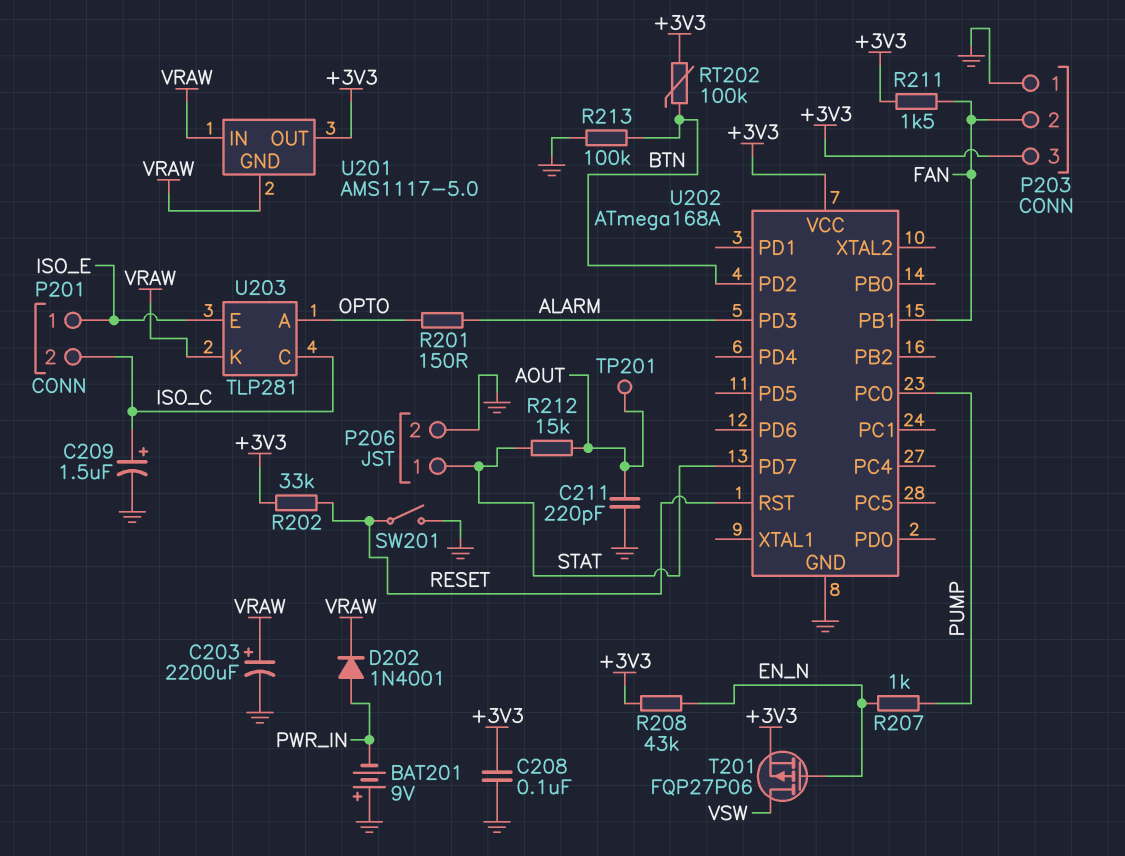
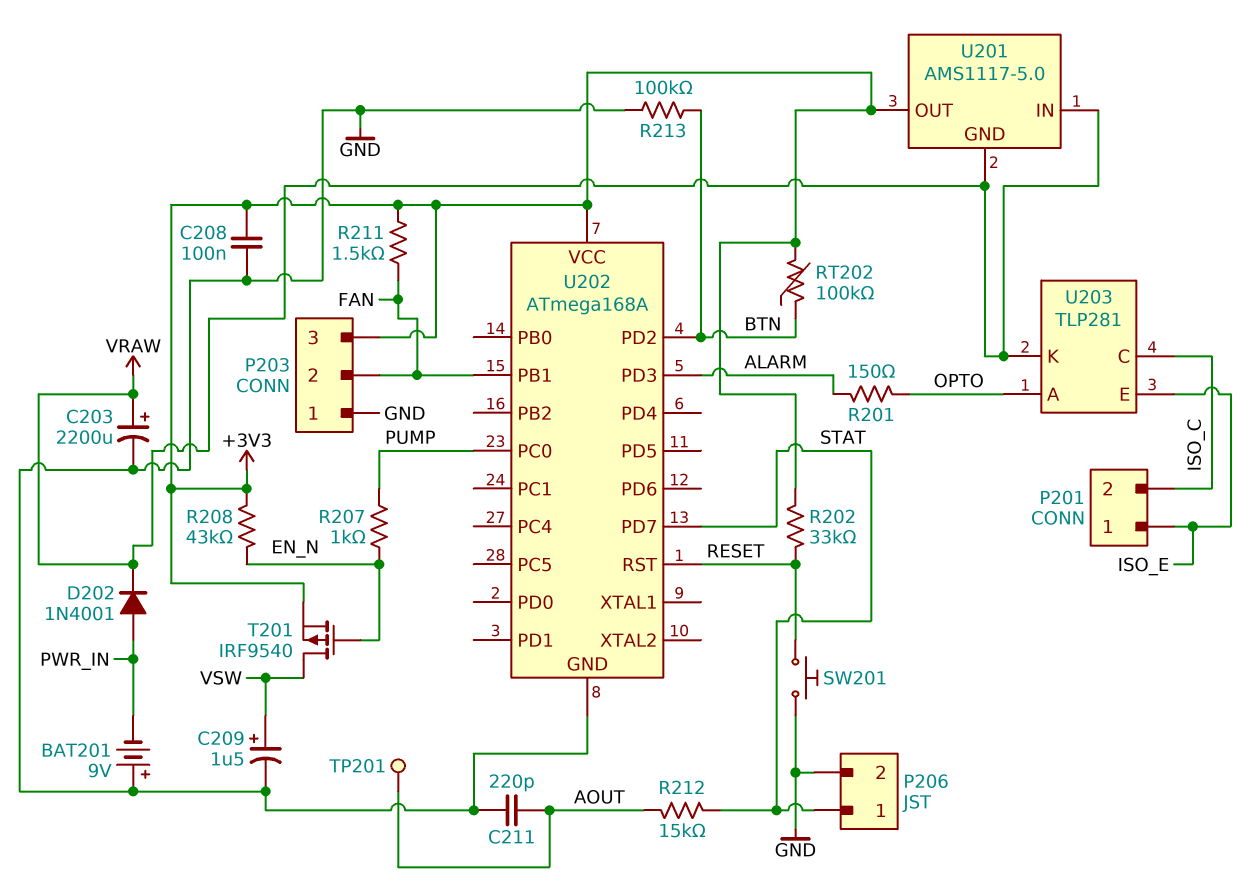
C209: 1.5uF (plus ISO_C, minus GND) -> 1.5uF (plus VSW, minus GND)
SW201: switch (GND, RESET) -> button (GND, RESET)
T201: PMOS FQP27P06 (G EN_N, D VSW, S +3V3) -> PMOS IRF9540 (G EN_N, D VSW, S +3V3)

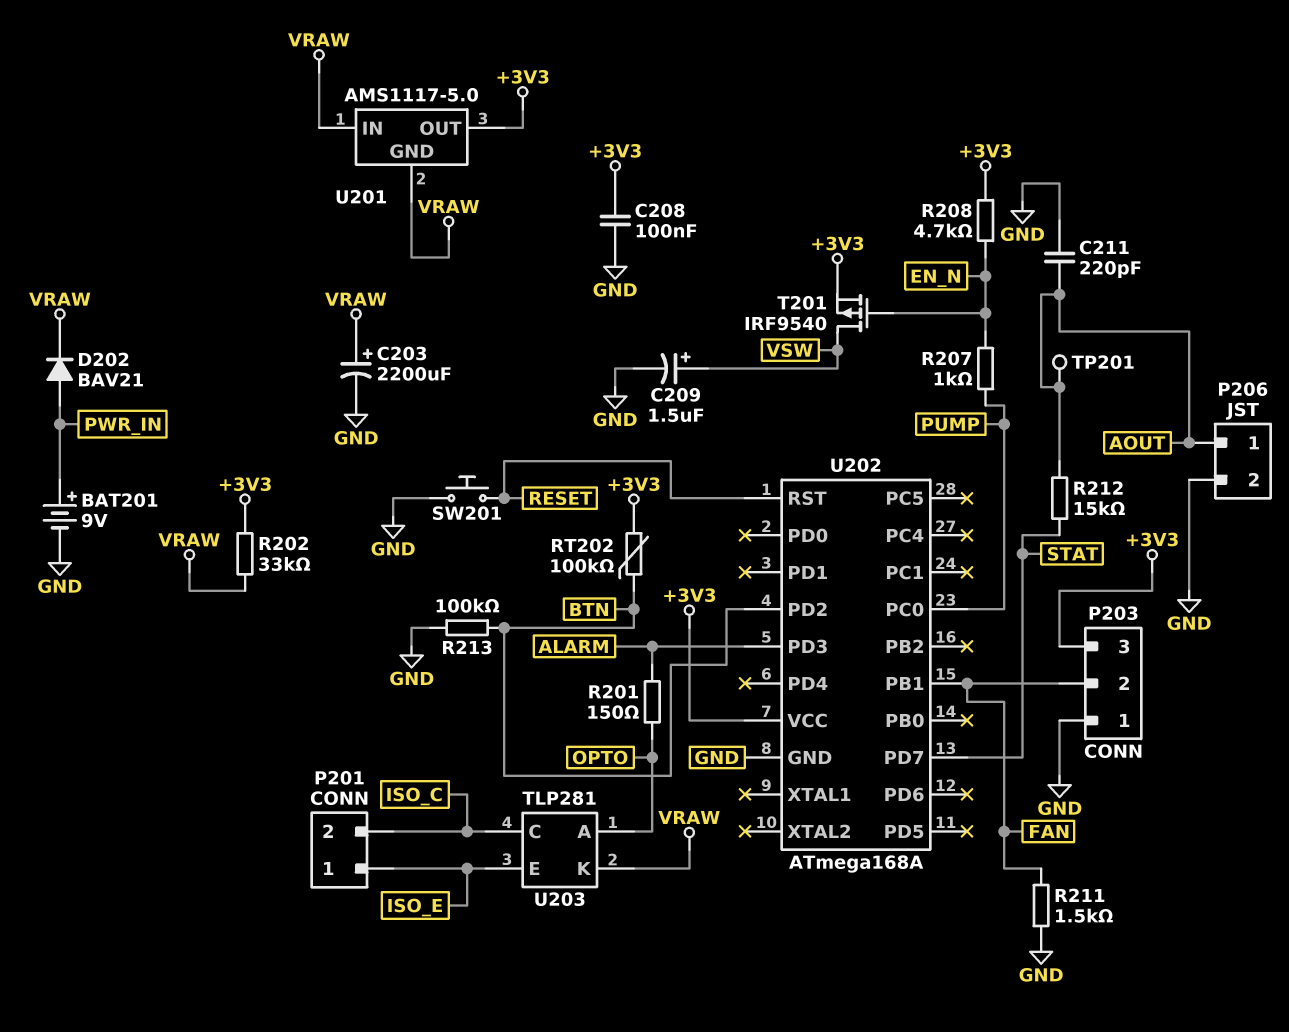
BAT201: 9V (plus GND, minus PWR_IN) -> 9V (plus PWR_IN, minus GND)
D202: diode 1N4001 (A PWR_IN, K VRAW) -> diode BAV21 (A PWR_IN, K VRAW)
P206 pin 1: STAT -> AOUT
R202: 33k (+3V3, RESET) -> 33k (+3V3, VRAW)
R208: 43k (+3V3, EN_N) -> 4.7k (+3V3, EN_N)
R211: 1.5k (+3V3, FAN) -> 1.5k (FAN, GND)

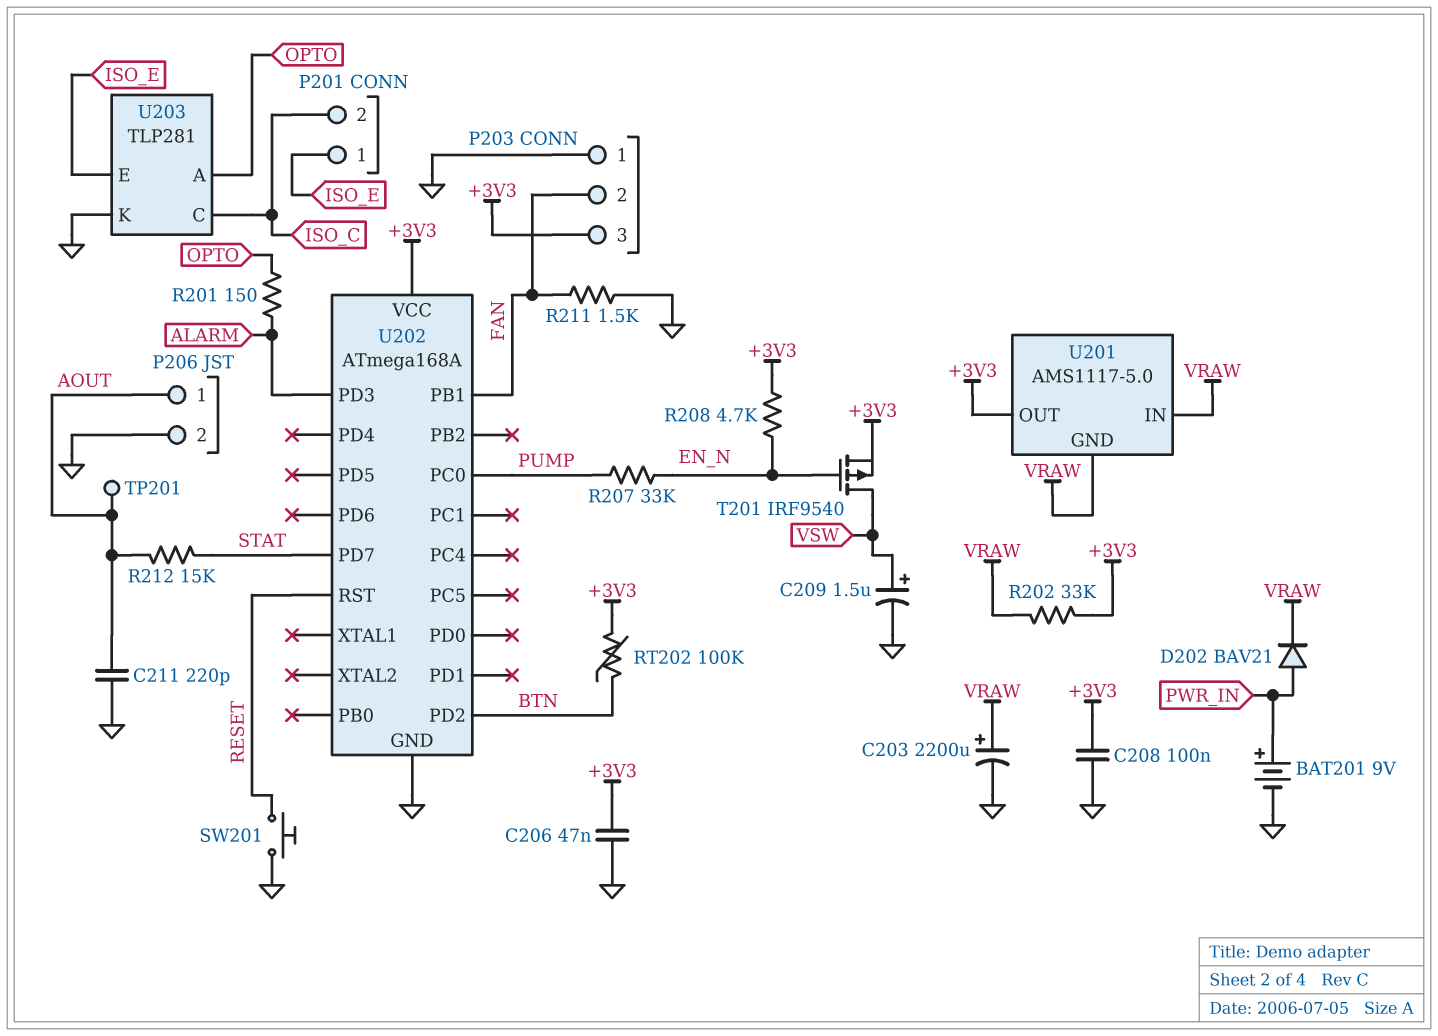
C206: none -> 47nF (+3V3, GND)
R207: 1k (EN_N, PUMP) -> 33k (EN_N, PUMP)
R213: 100k (BTN, GND) -> none
U203 pin K: VRAW -> GND

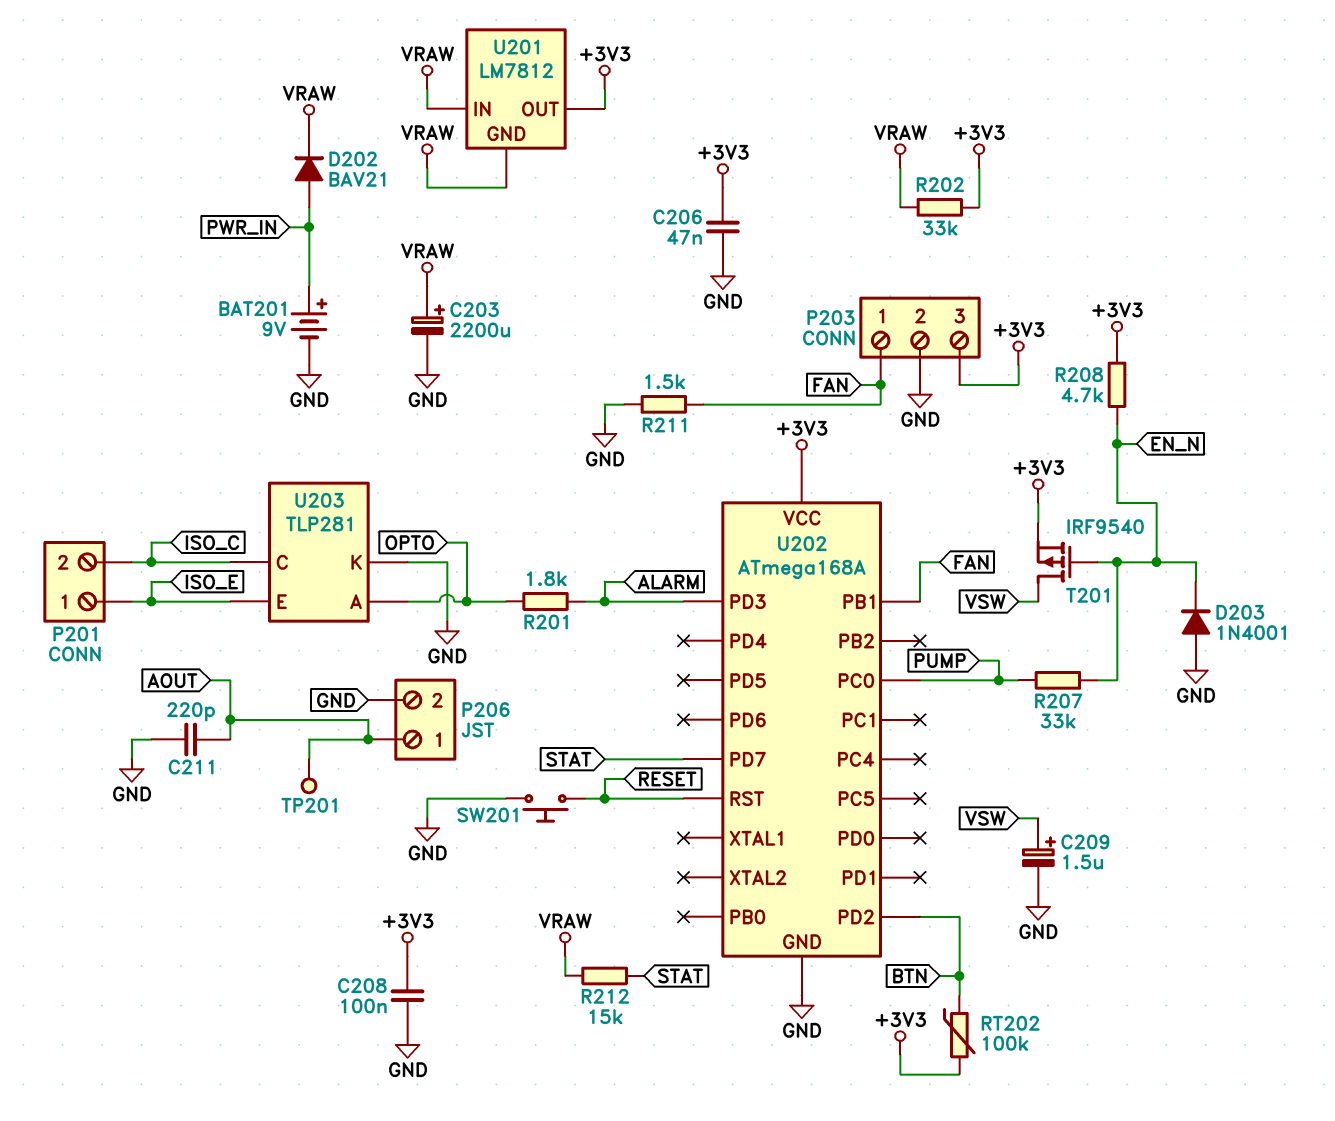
D203: none -> diode 1N4001 (A GND, K EN_N)
P203 pin 1: GND -> FAN
P203 pin 2: FAN -> GND
R201: 150 (ALARM, OPTO) -> 1.8k (ALARM, OPTO)
R212: 15k (AOUT, STAT) -> 15k (STAT, VRAW)
U201: AMS1117-5.0 -> LM7812

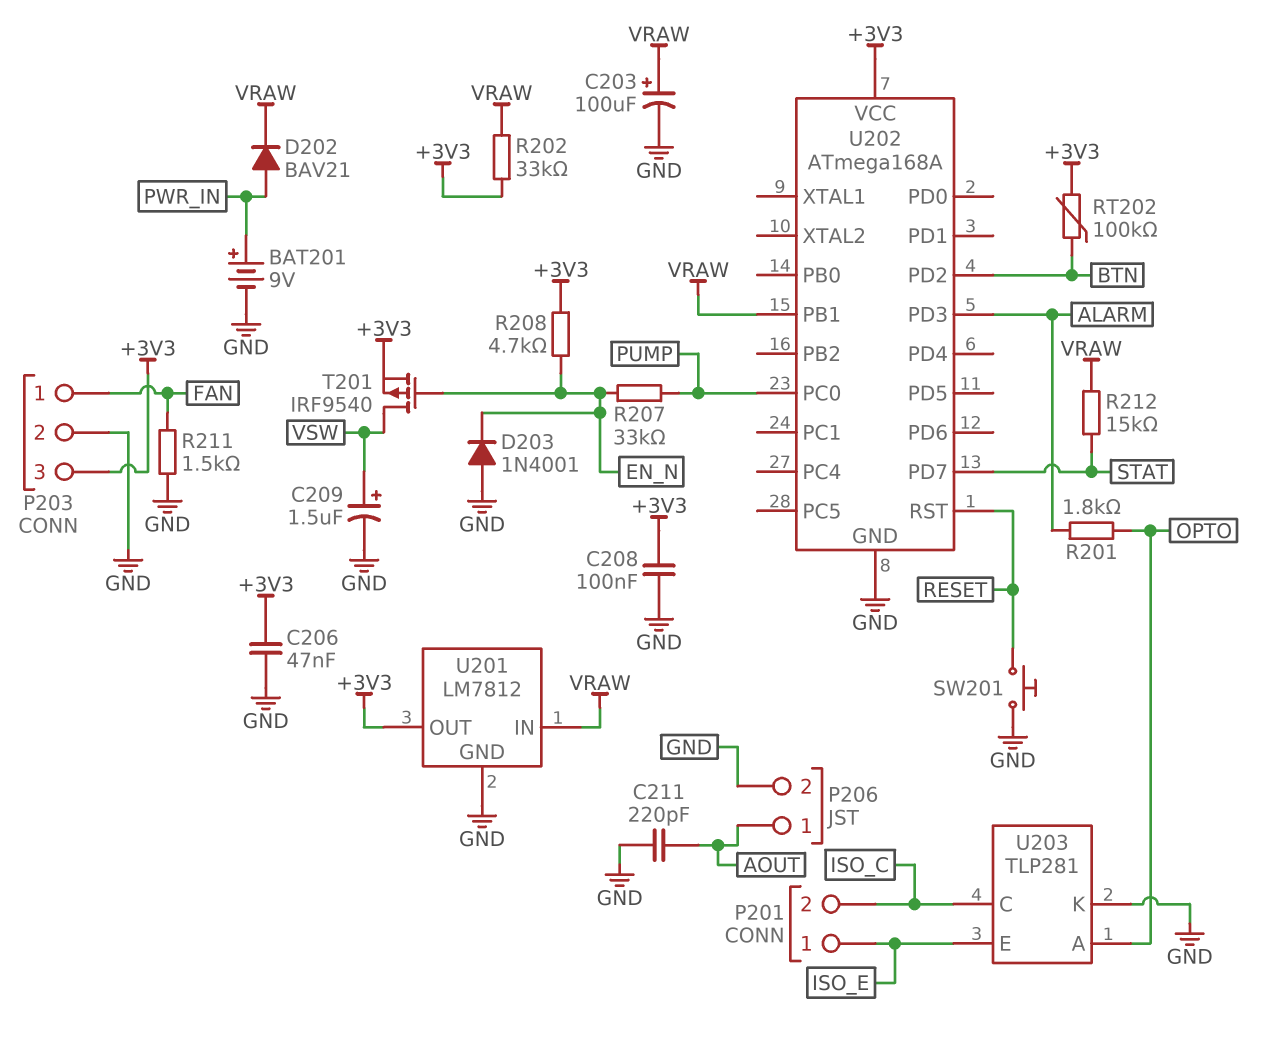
C203: 2200uF (plus VRAW, minus GND) -> 100uF (plus VRAW, minus GND)
TP201: test point (AOUT) -> none
U201 pin GND: VRAW -> GND
U202 pin PB1: FAN -> VRAW

